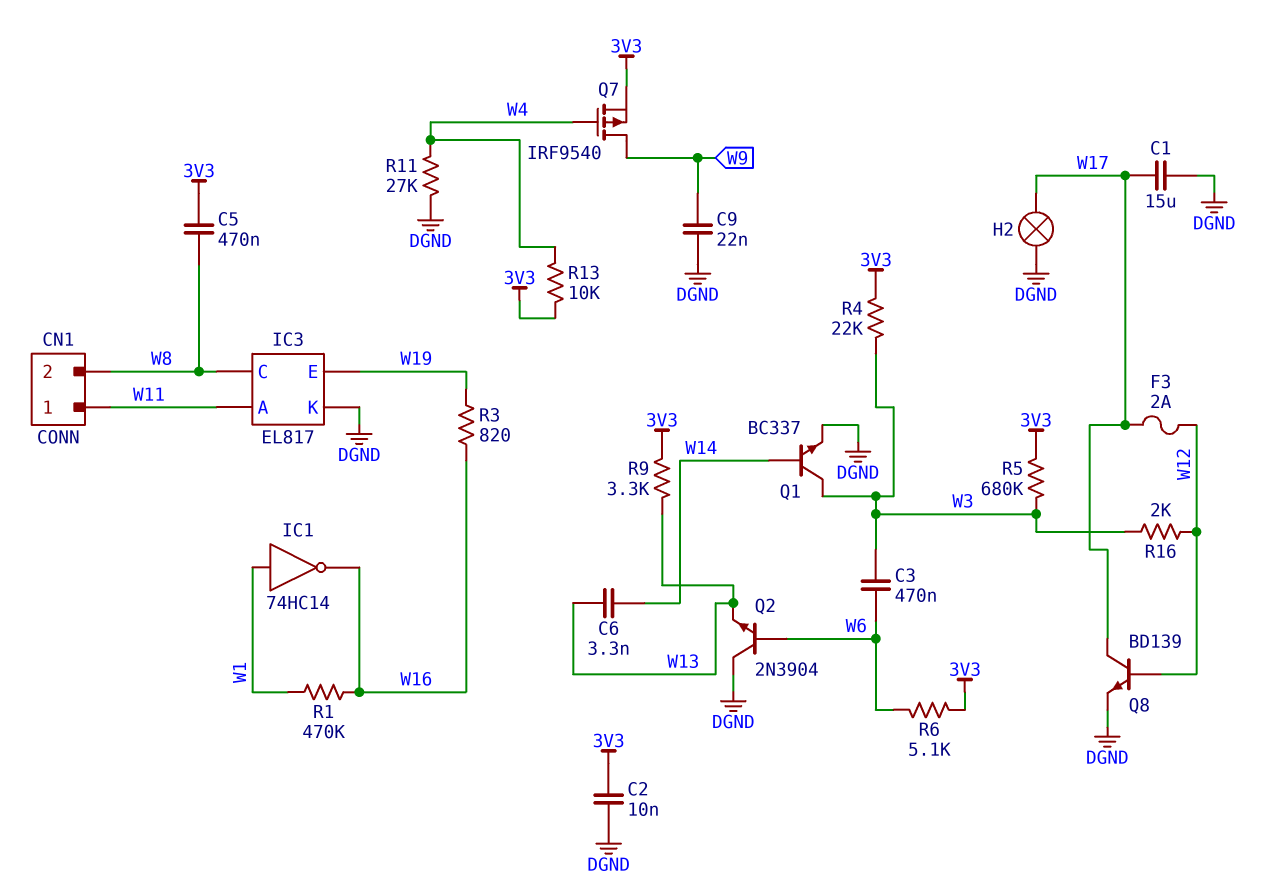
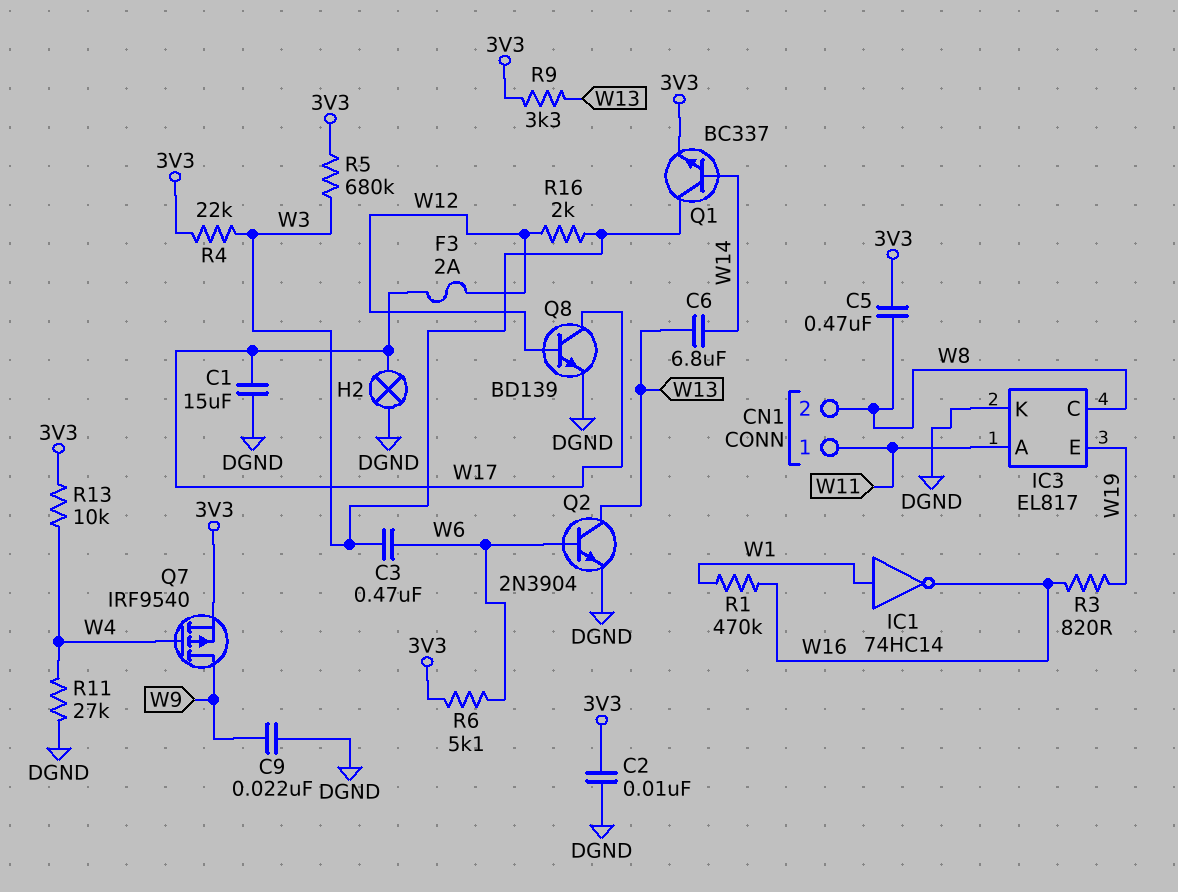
C6: 3.3nF (W13, W14) -> 6.8uF (W13, W14)
Q1: NPN BC337 (B W14, C W3, E DGND) -> NPN BC337 (B W14, C W3, E 3V3)
Q2: NPN 2N3904 (B W6, C DGND, E W13) -> NPN 2N3904 (B W6, C W13, E DGND)

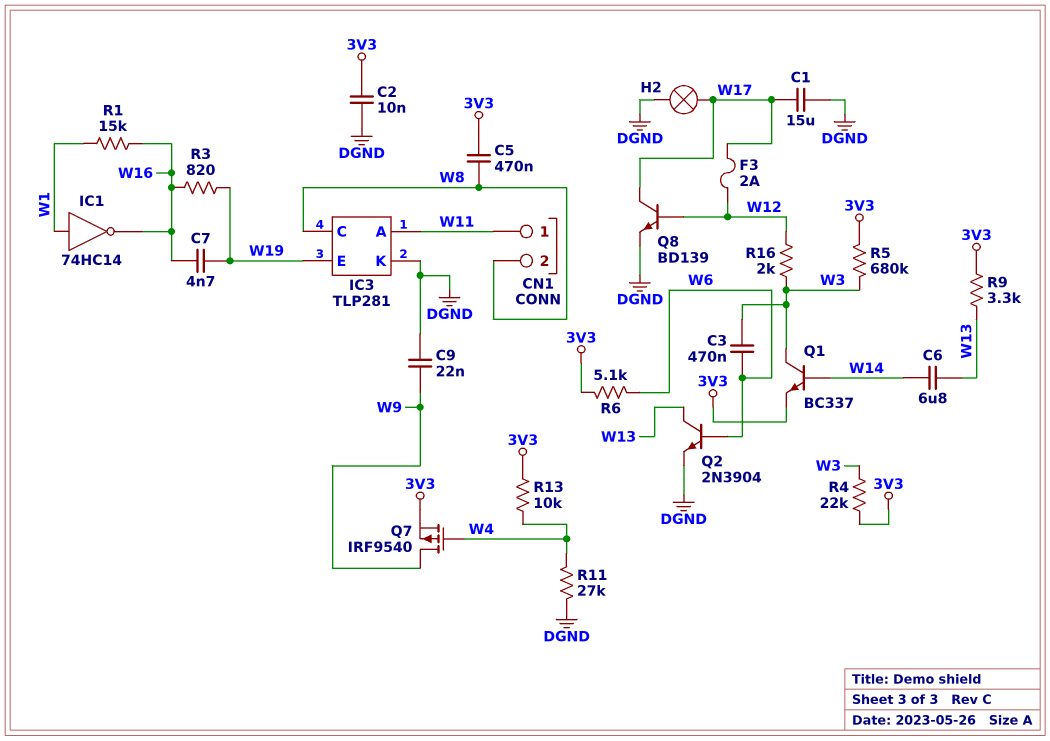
C7: none -> 4.7nF (W16, W19)
IC3: EL817 -> TLP281
R1: 470k (W1, W16) -> 15k (W1, W16)

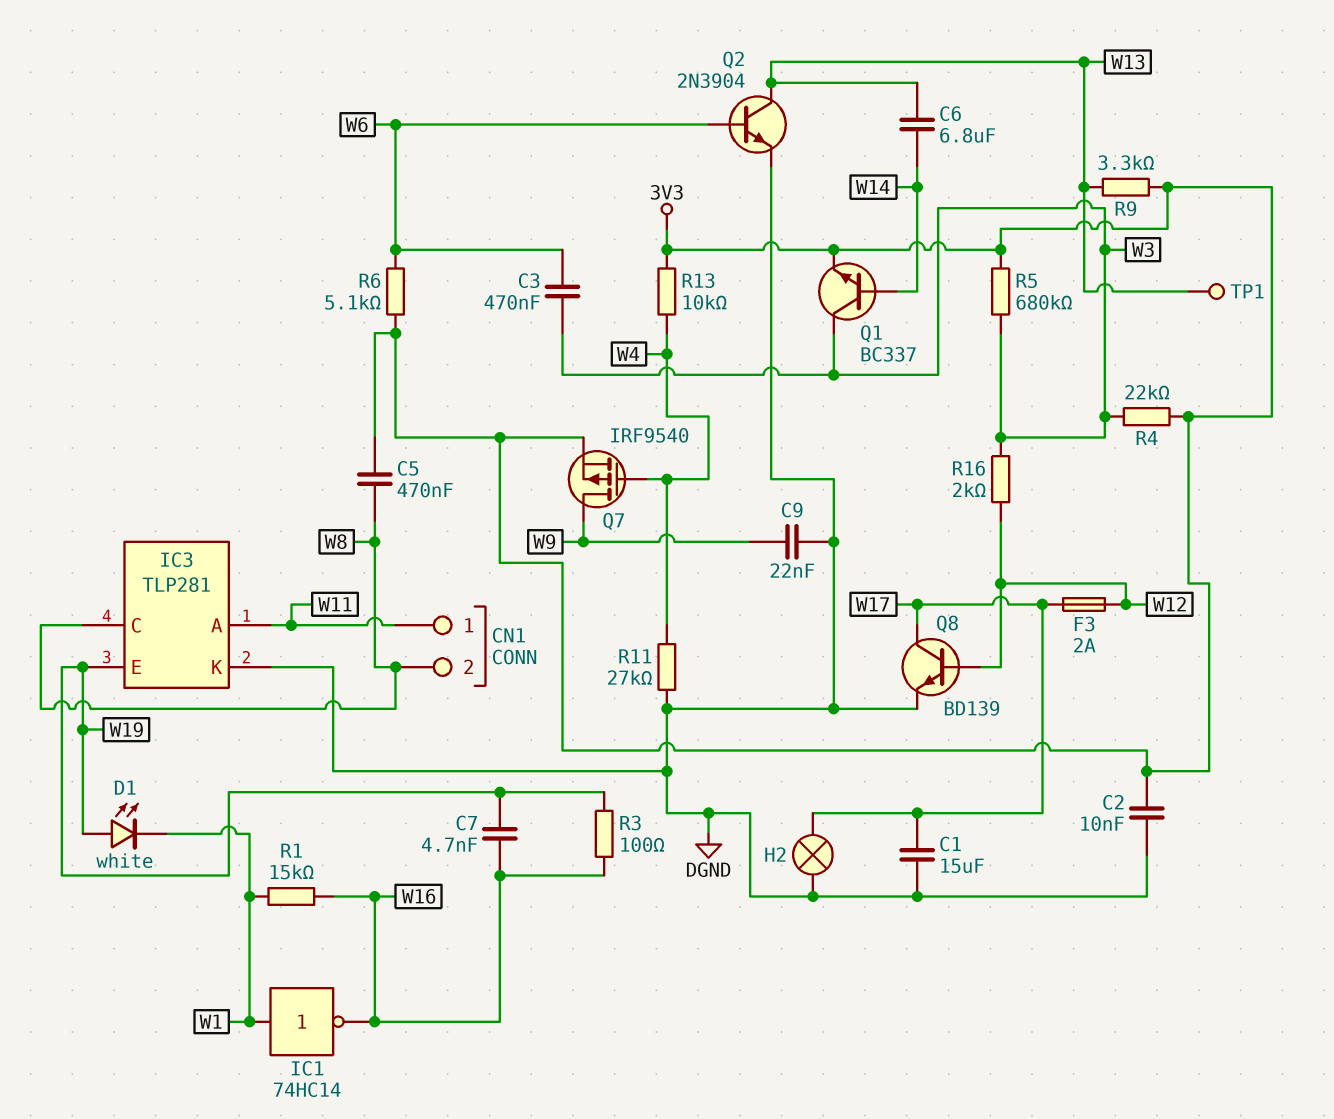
D1: none -> LED white (A W19, K W1)
R3: 820 (W16, W19) -> 100 (W16, W19)
TP1: none -> test point (W13)

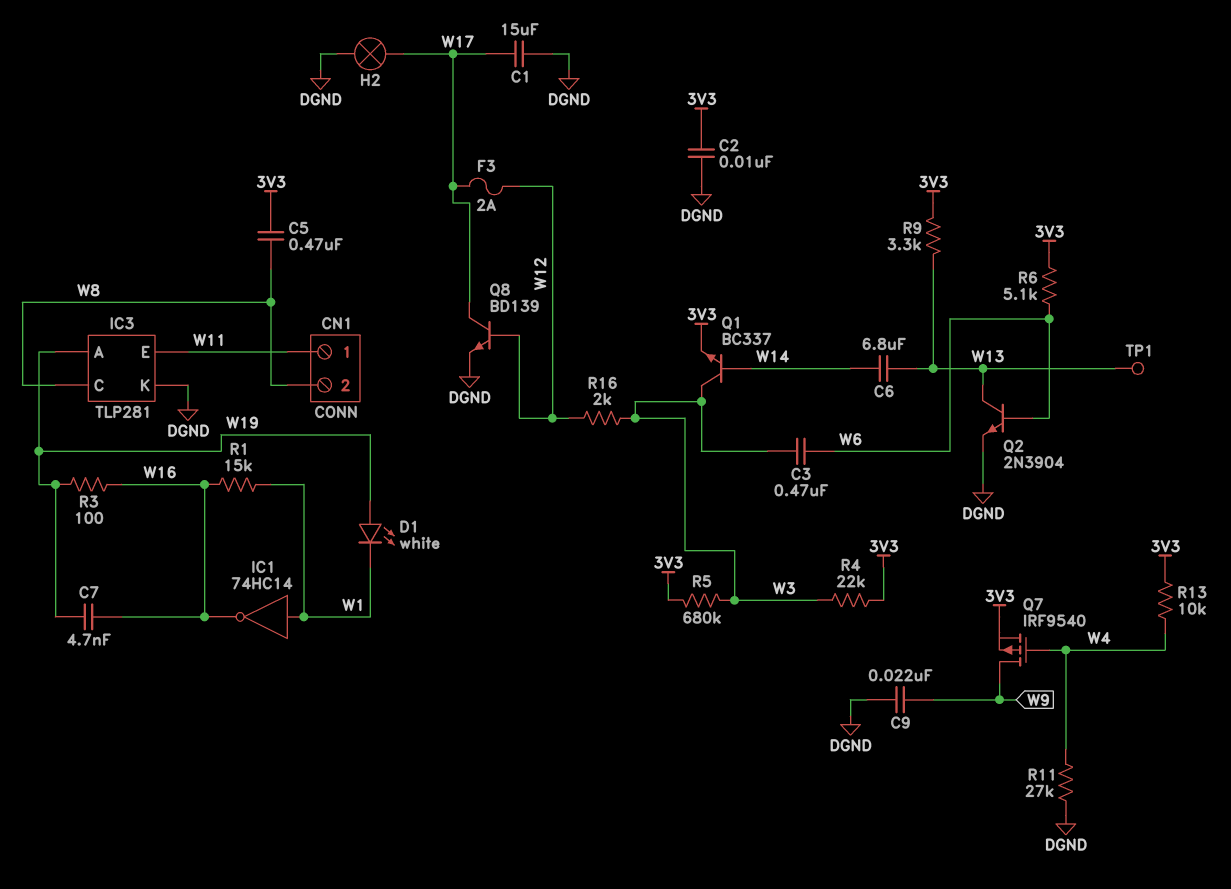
IC3 pin A: W11 -> W19
IC3 pin E: W19 -> W11

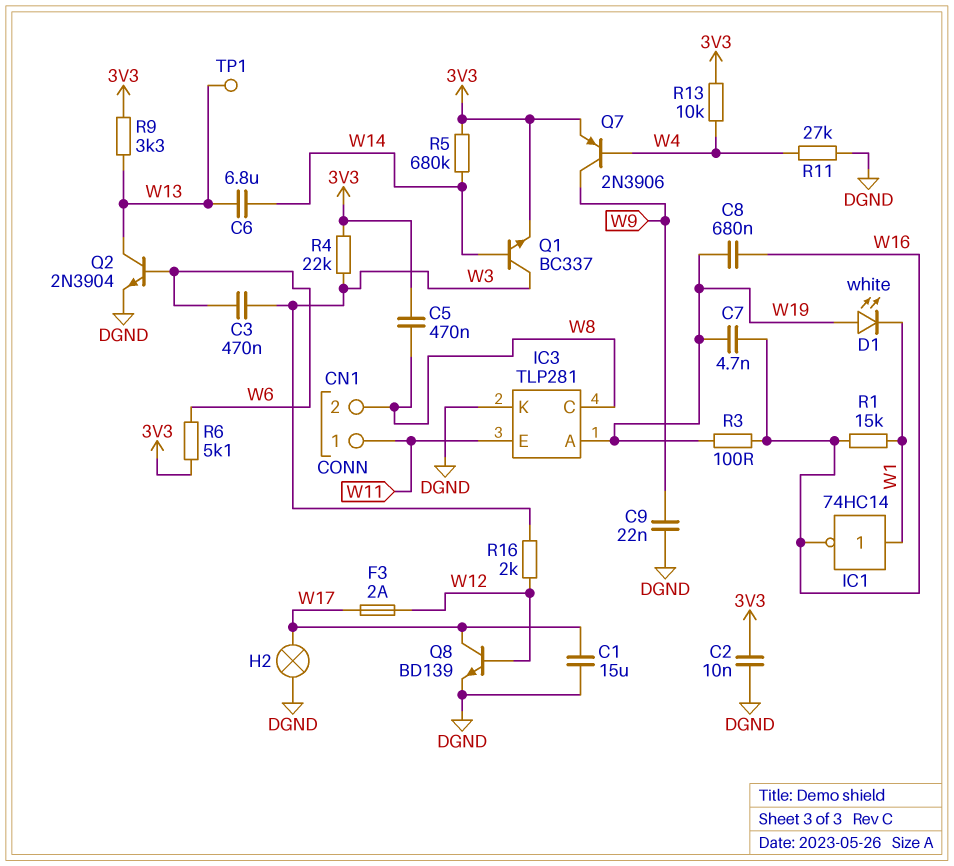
C8: none -> 680nF (W16, W19)
Q7: PMOS IRF9540 (G W4, D W9, S 3V3) -> PNP 2N3906 (B W4, C W9, E 3V3)
R5: 680k (3V3, W3) -> 680k (3V3, W14)

